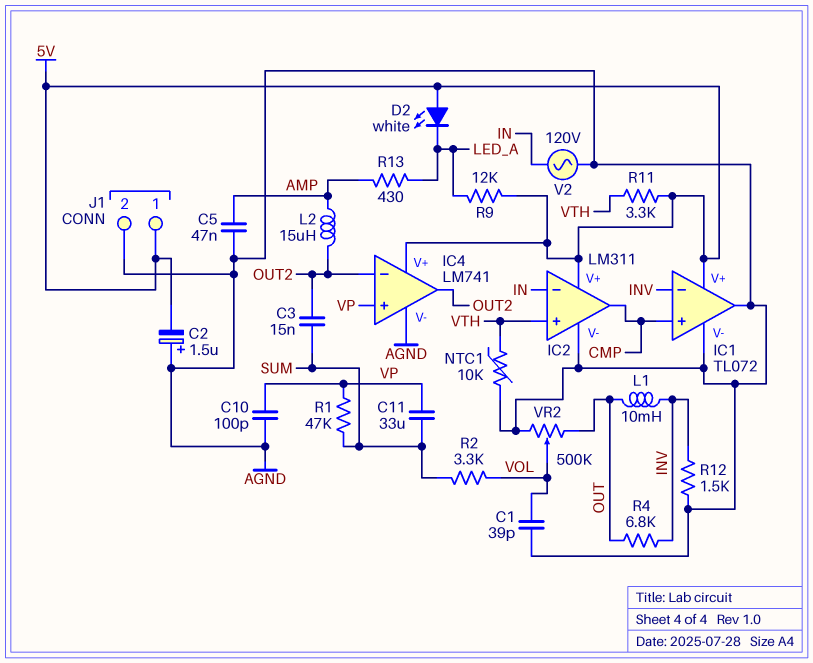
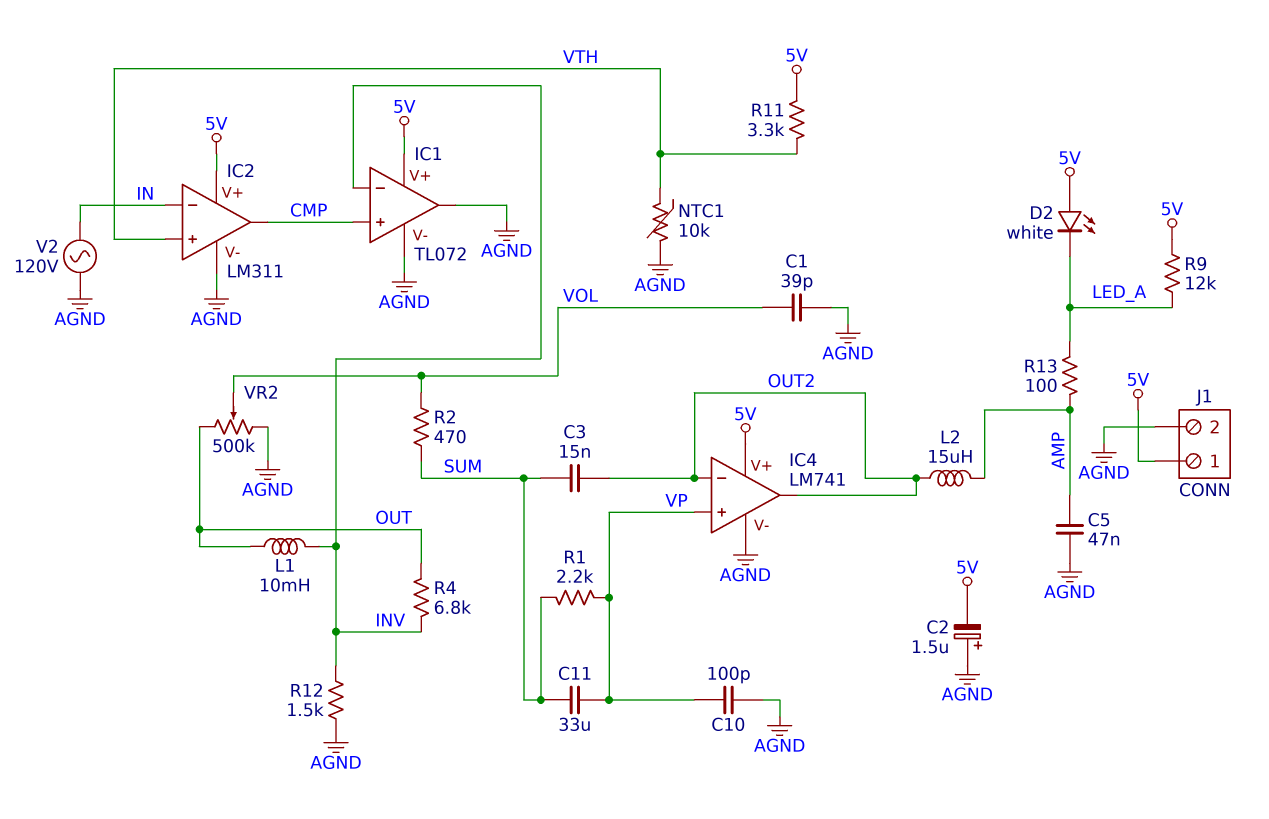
R1: 47k (SUM, VP) -> 2.2k (SUM, VP)
R2: 3.3k (SUM, VOL) -> 470 (SUM, VOL)
R13: 430 (AMP, LED_A) -> 100 (AMP, LED_A)

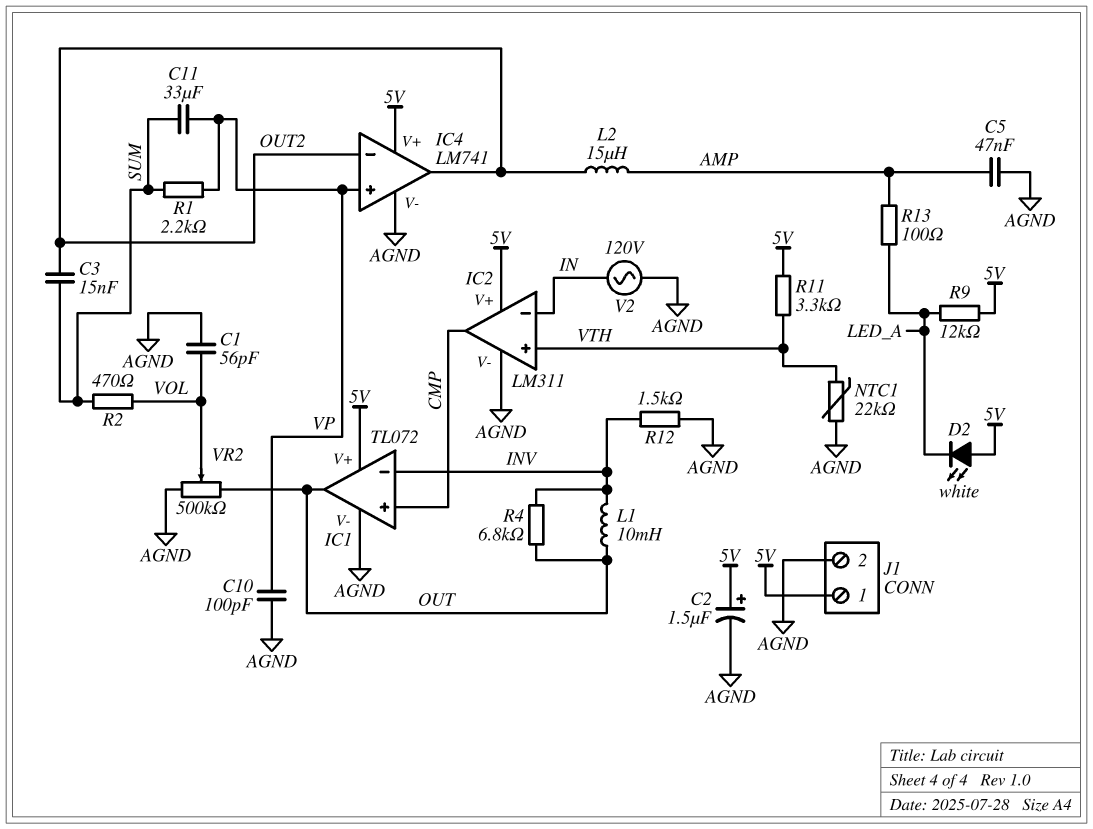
C1: 39pF (AGND, VOL) -> 56pF (AGND, VOL)
C2: 1.5uF (plus AGND, minus 5V) -> 1.5uF (plus 5V, minus AGND)
IC1 pin out: AGND -> OUT
NTC1: 10k (AGND, VTH) -> 22k (AGND, VTH)

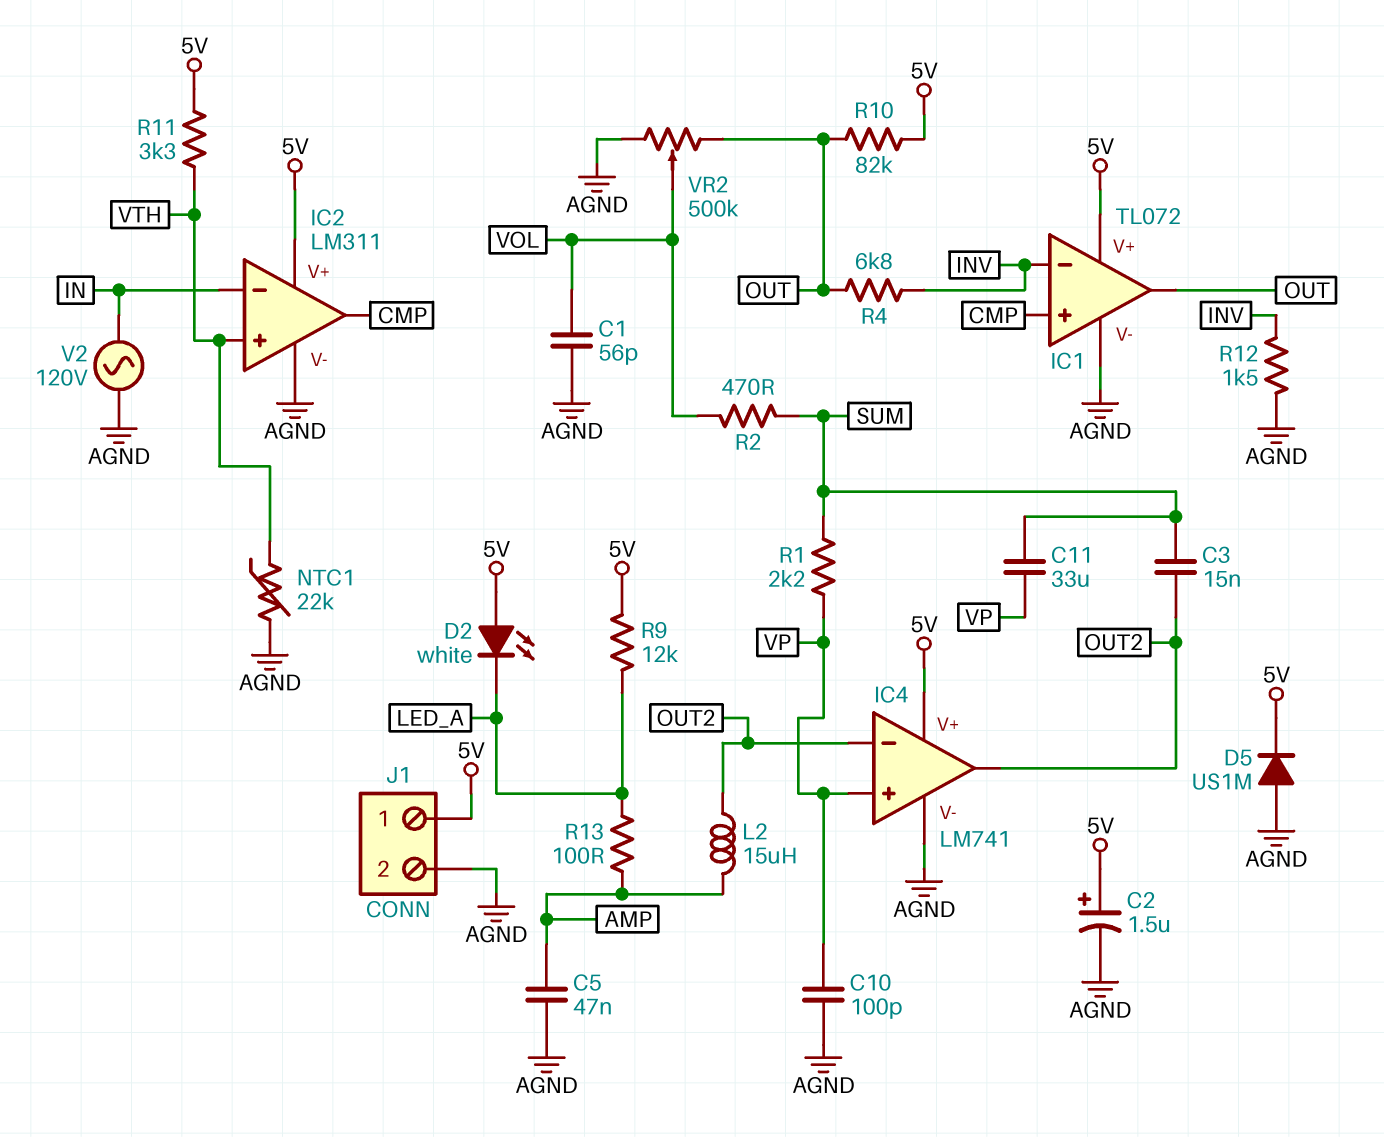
D5: none -> diode US1M (A AGND, K 5V)
L1: 10mH (INV, OUT) -> none
R10: none -> 82k (5V, OUT)

